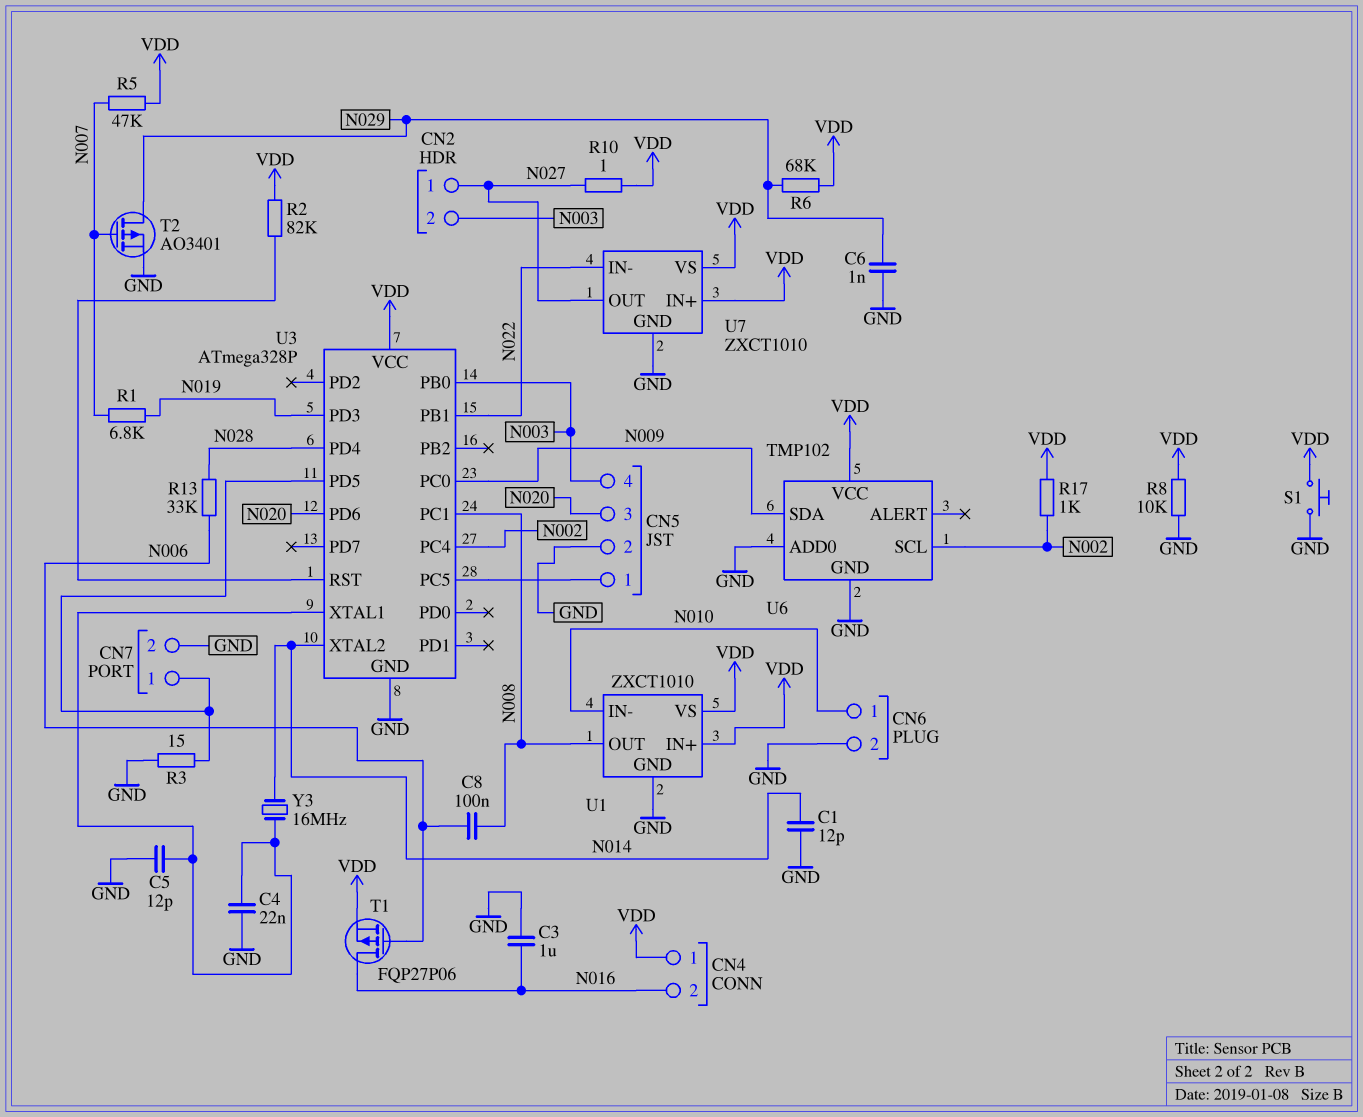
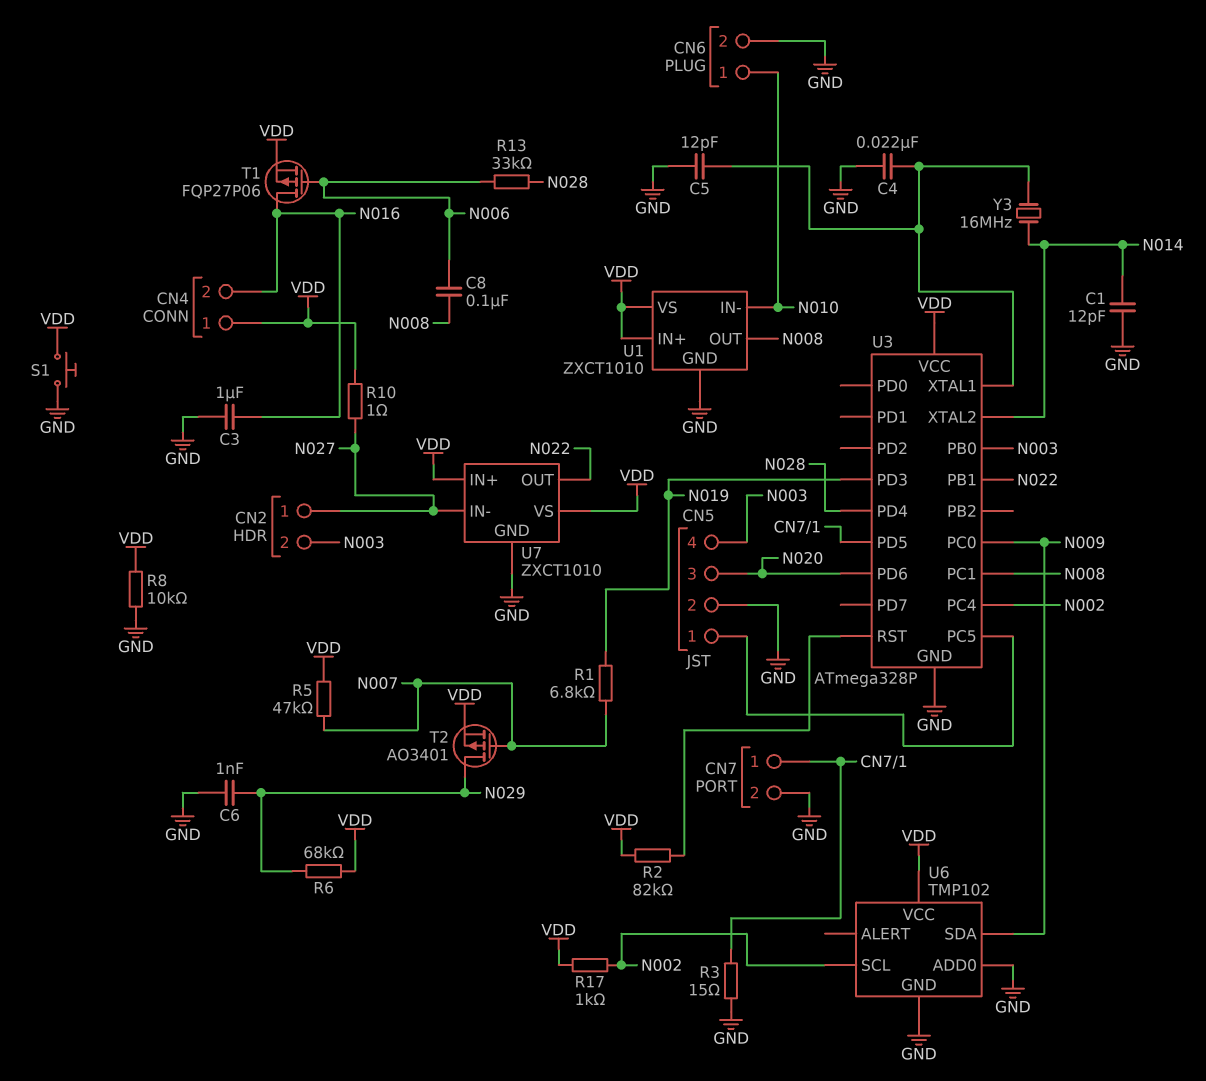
T2: PMOS AO3401 (G N007, D N029, S GND) -> PMOS AO3401 (G N007, D N029, S VDD)
U7 pin IN-: N022 -> N027
U7 pin OUT: N027 -> N022

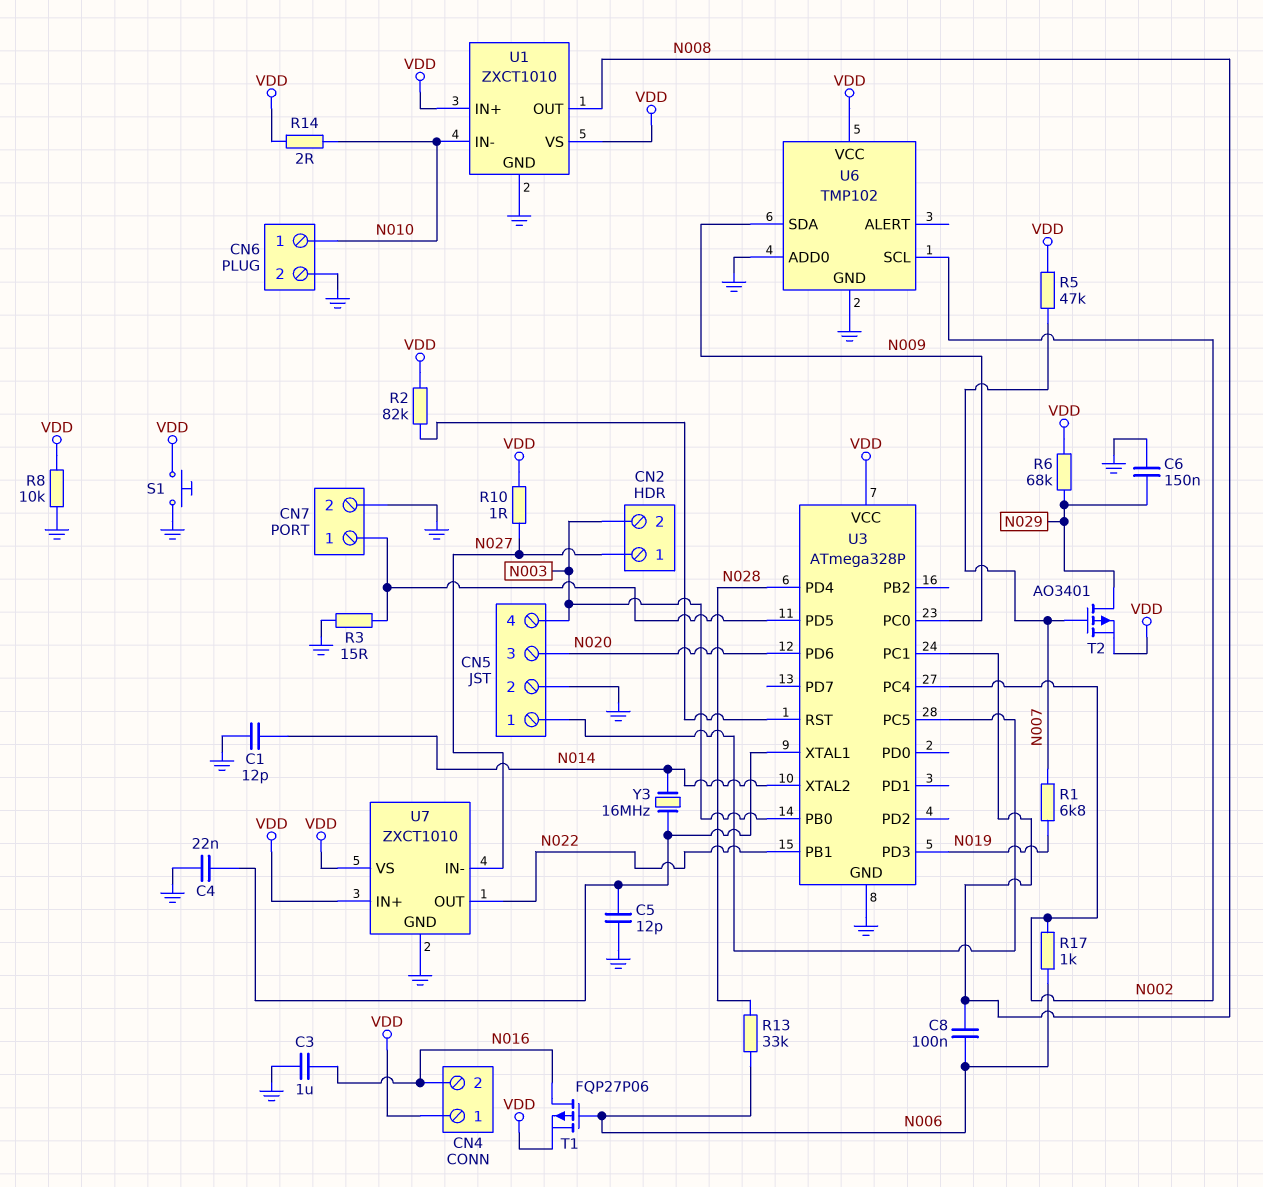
C6: 1nF (GND, N029) -> 150nF (GND, N029)
R14: none -> 2 (N010, VDD)
R17: 1k (N002, VDD) -> 1k (N002, N006)

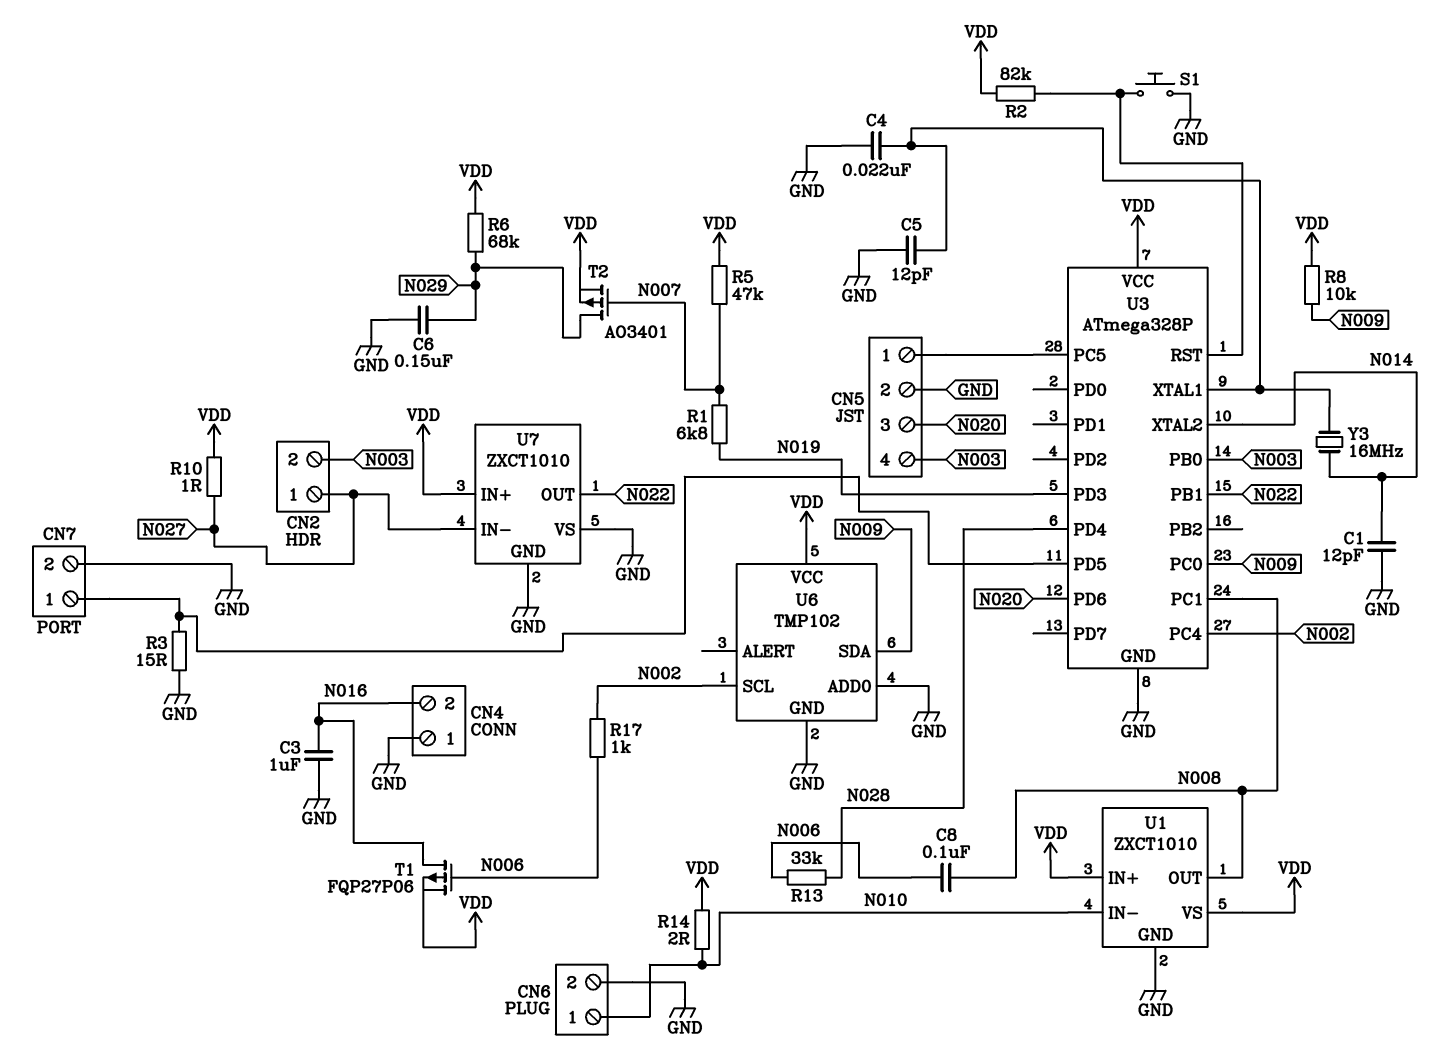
CN4 pin 1: VDD -> GND
R8: 10k (GND, VDD) -> 10k (N009, VDD)
S1: button (GND, VDD) -> button (GND, U3/RST)
U7 pin VS: VDD -> GND

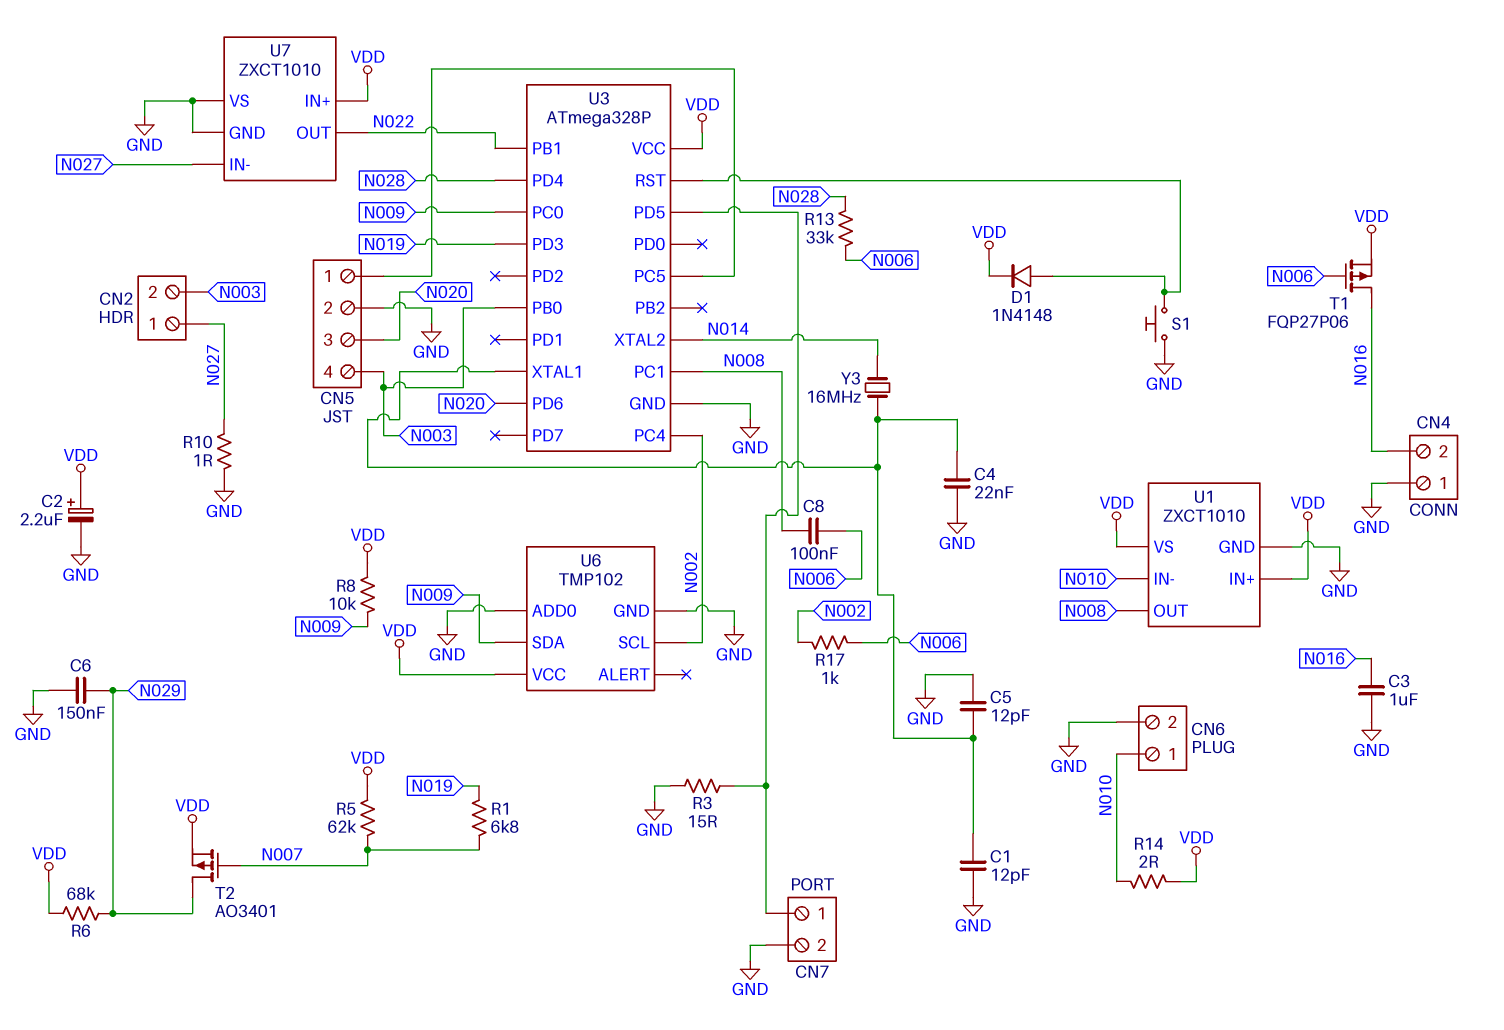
C1: 12pF (GND, N014) -> 12pF (GND, U3/XTAL1)
C2: none -> 2.2uF (plus VDD, minus GND)
D1: none -> diode 1N4148 (A U3/RST, K VDD)
R2: 82k (U3/RST, VDD) -> none
R5: 47k (N007, VDD) -> 62k (N007, VDD)
R10: 1 (N027, VDD) -> 1 (GND, N027)

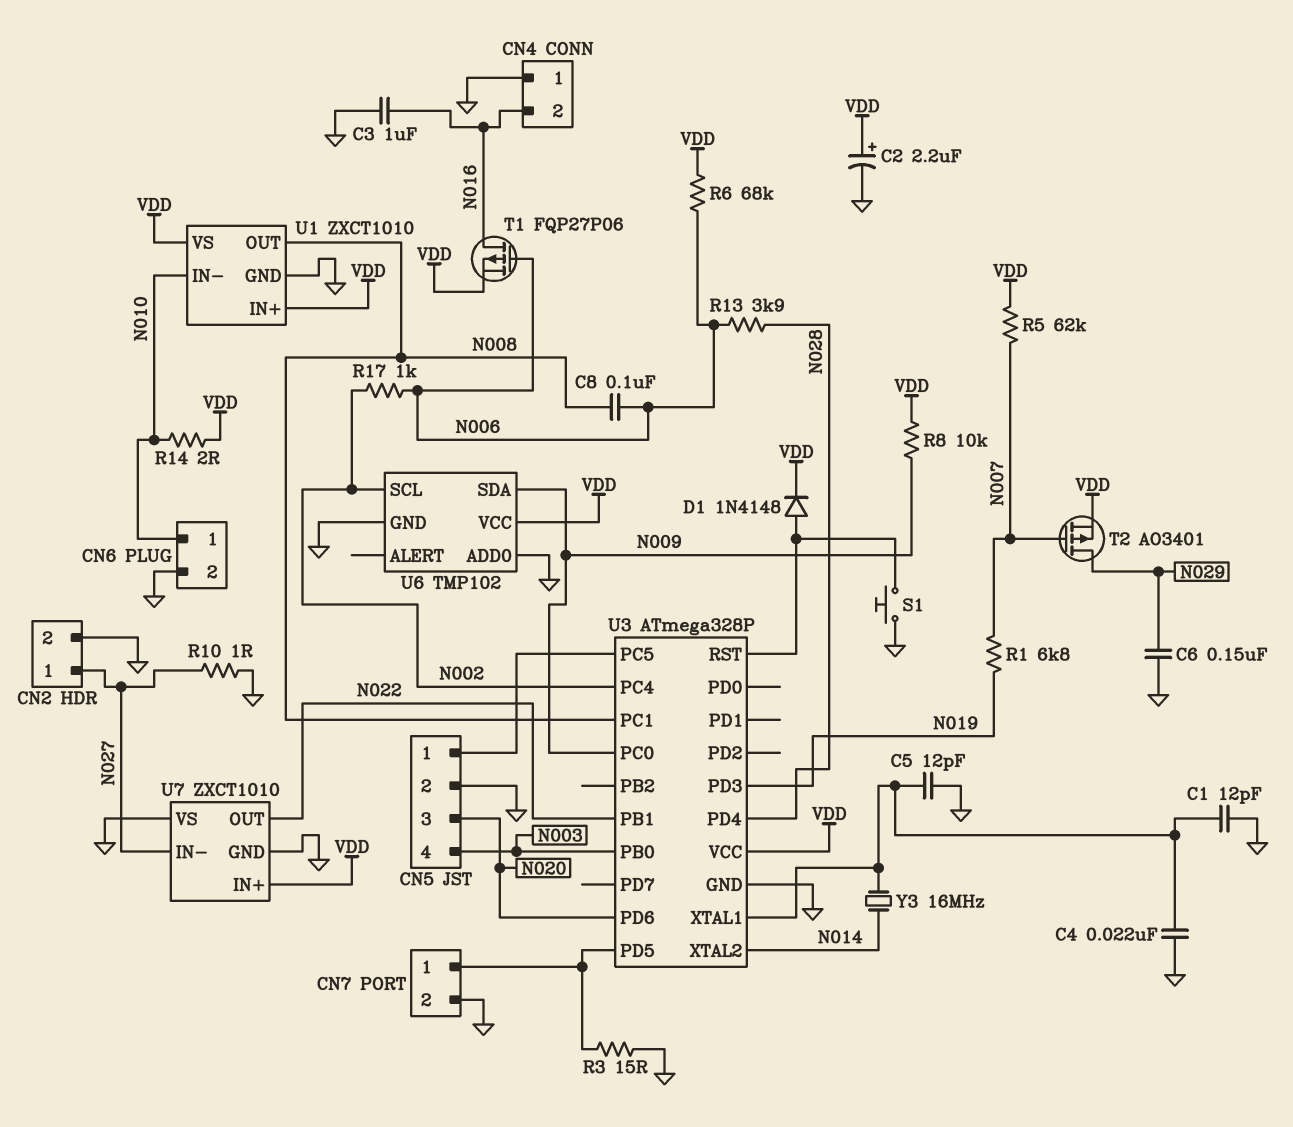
CN2 pin 2: N003 -> GND
R6: 68k (N029, VDD) -> 68k (N006, VDD)
R13: 33k (N006, N028) -> 3.9k (N006, N028)

